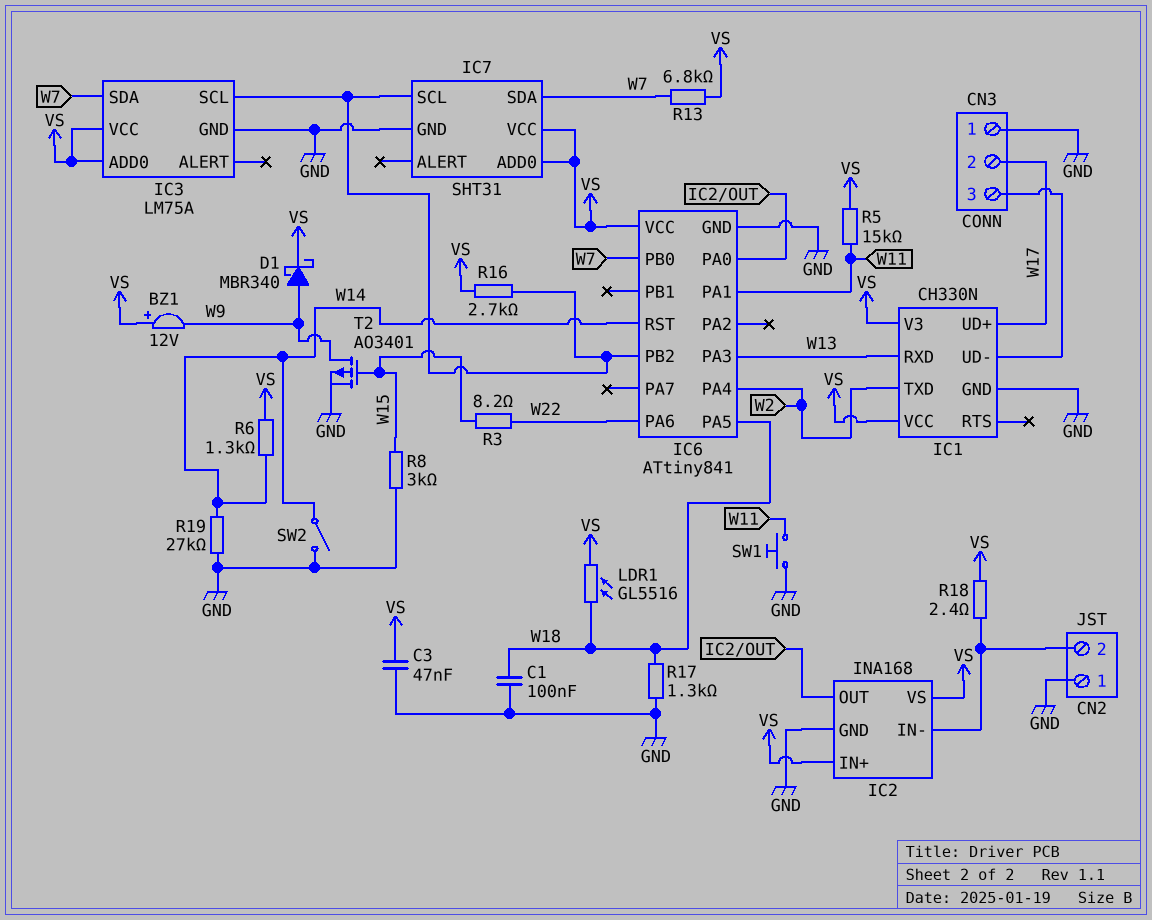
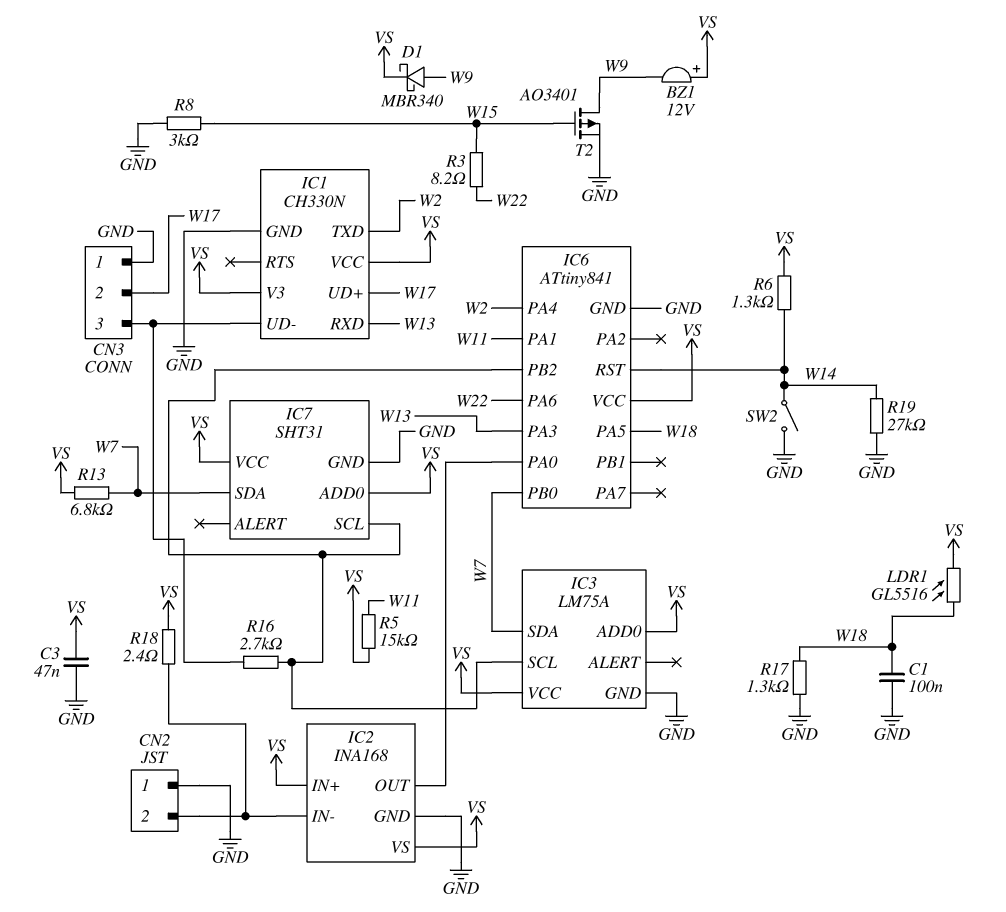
R16: 2.7k (IC3/SCL, VS) -> 2.7k (CN3/3, IC3/SCL)
SW1: button (GND, W11) -> none

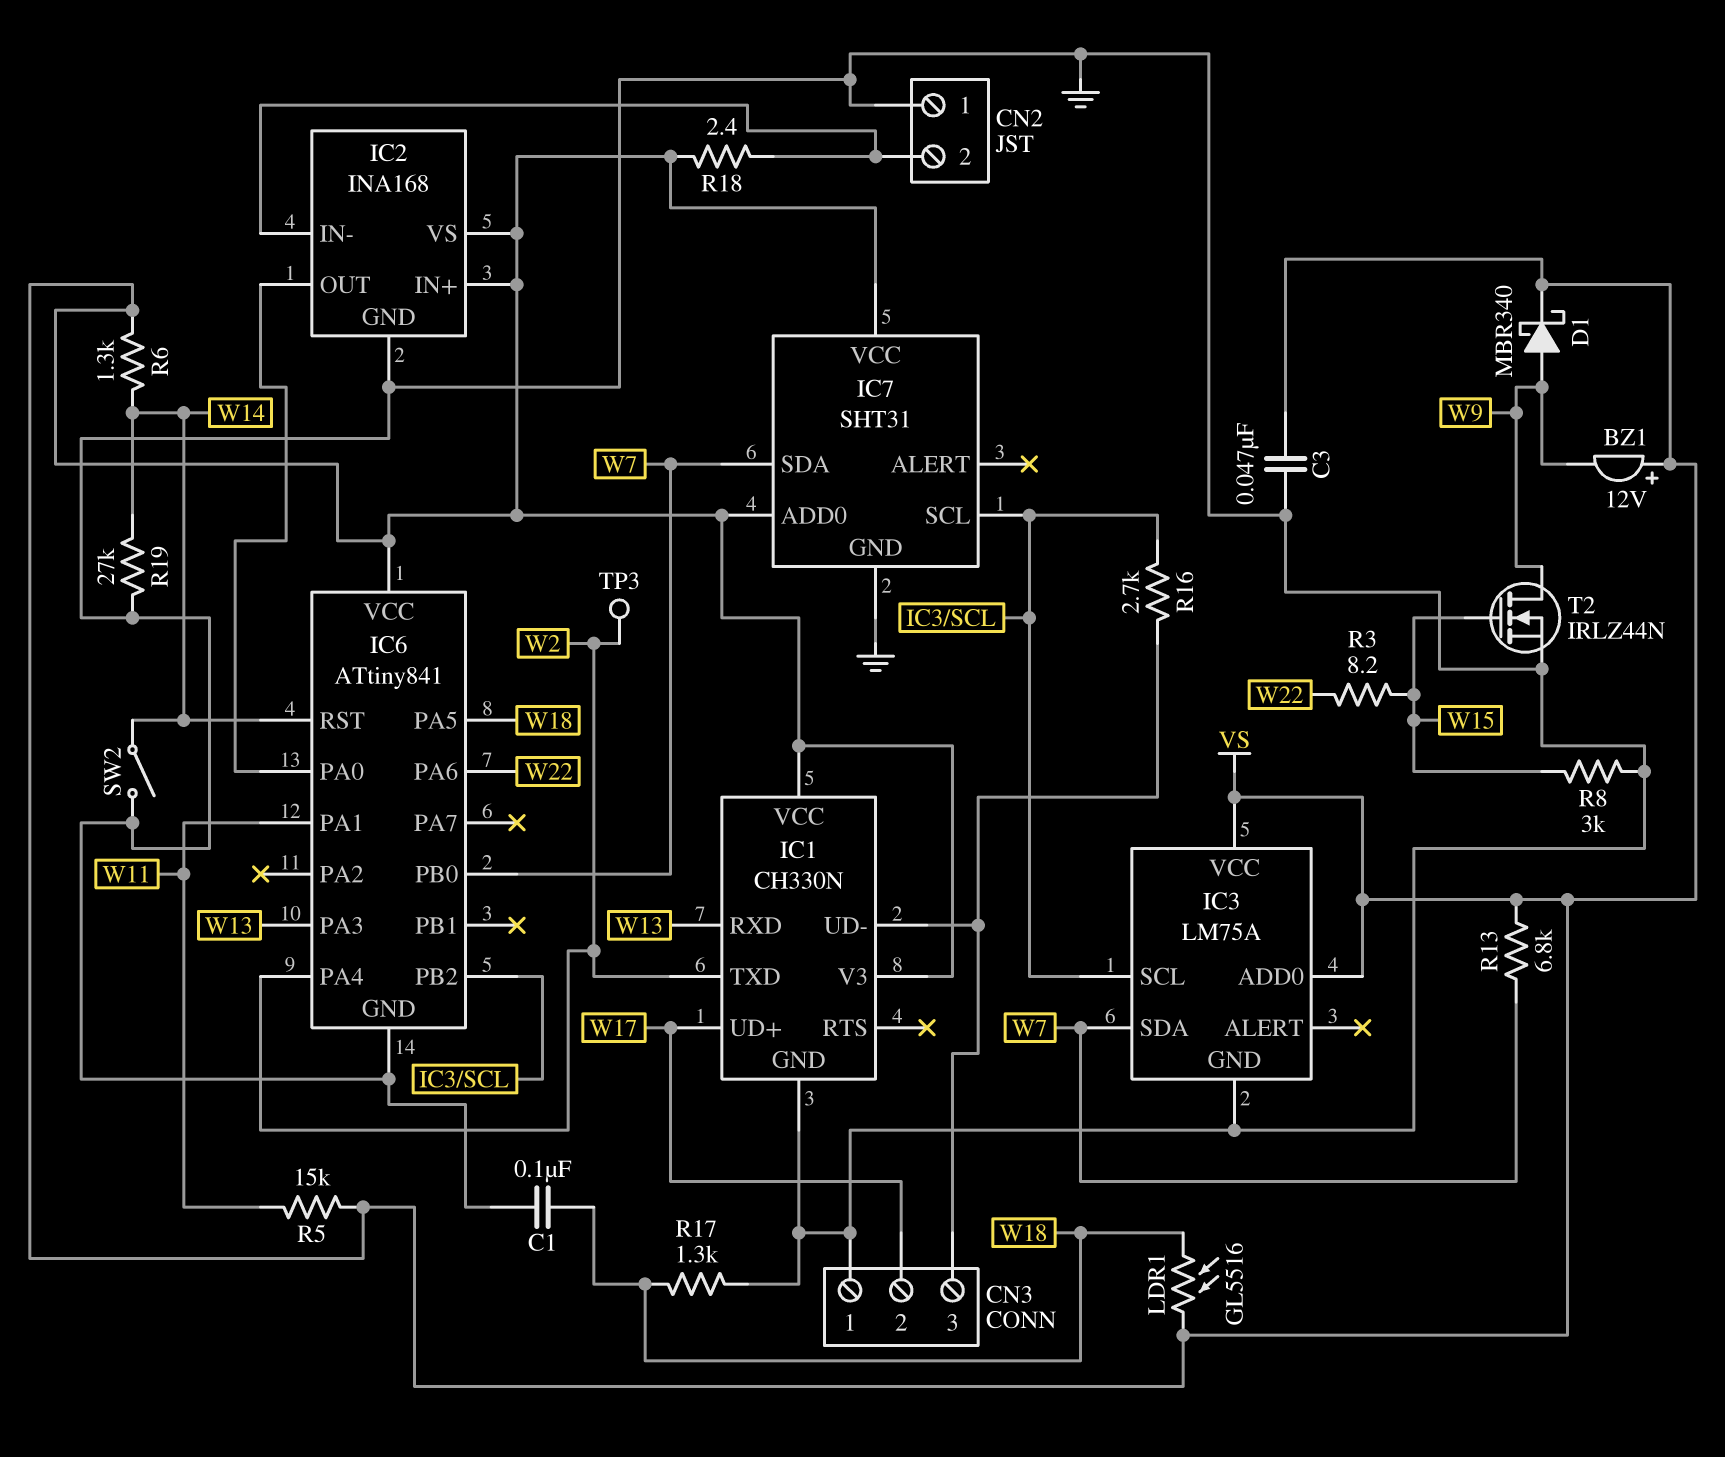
T2: PMOS AO3401 (G W15, D W9, S GND) -> NMOS IRLZ44N (G W15, D W9, S GND)
TP3: none -> test point (W2)

